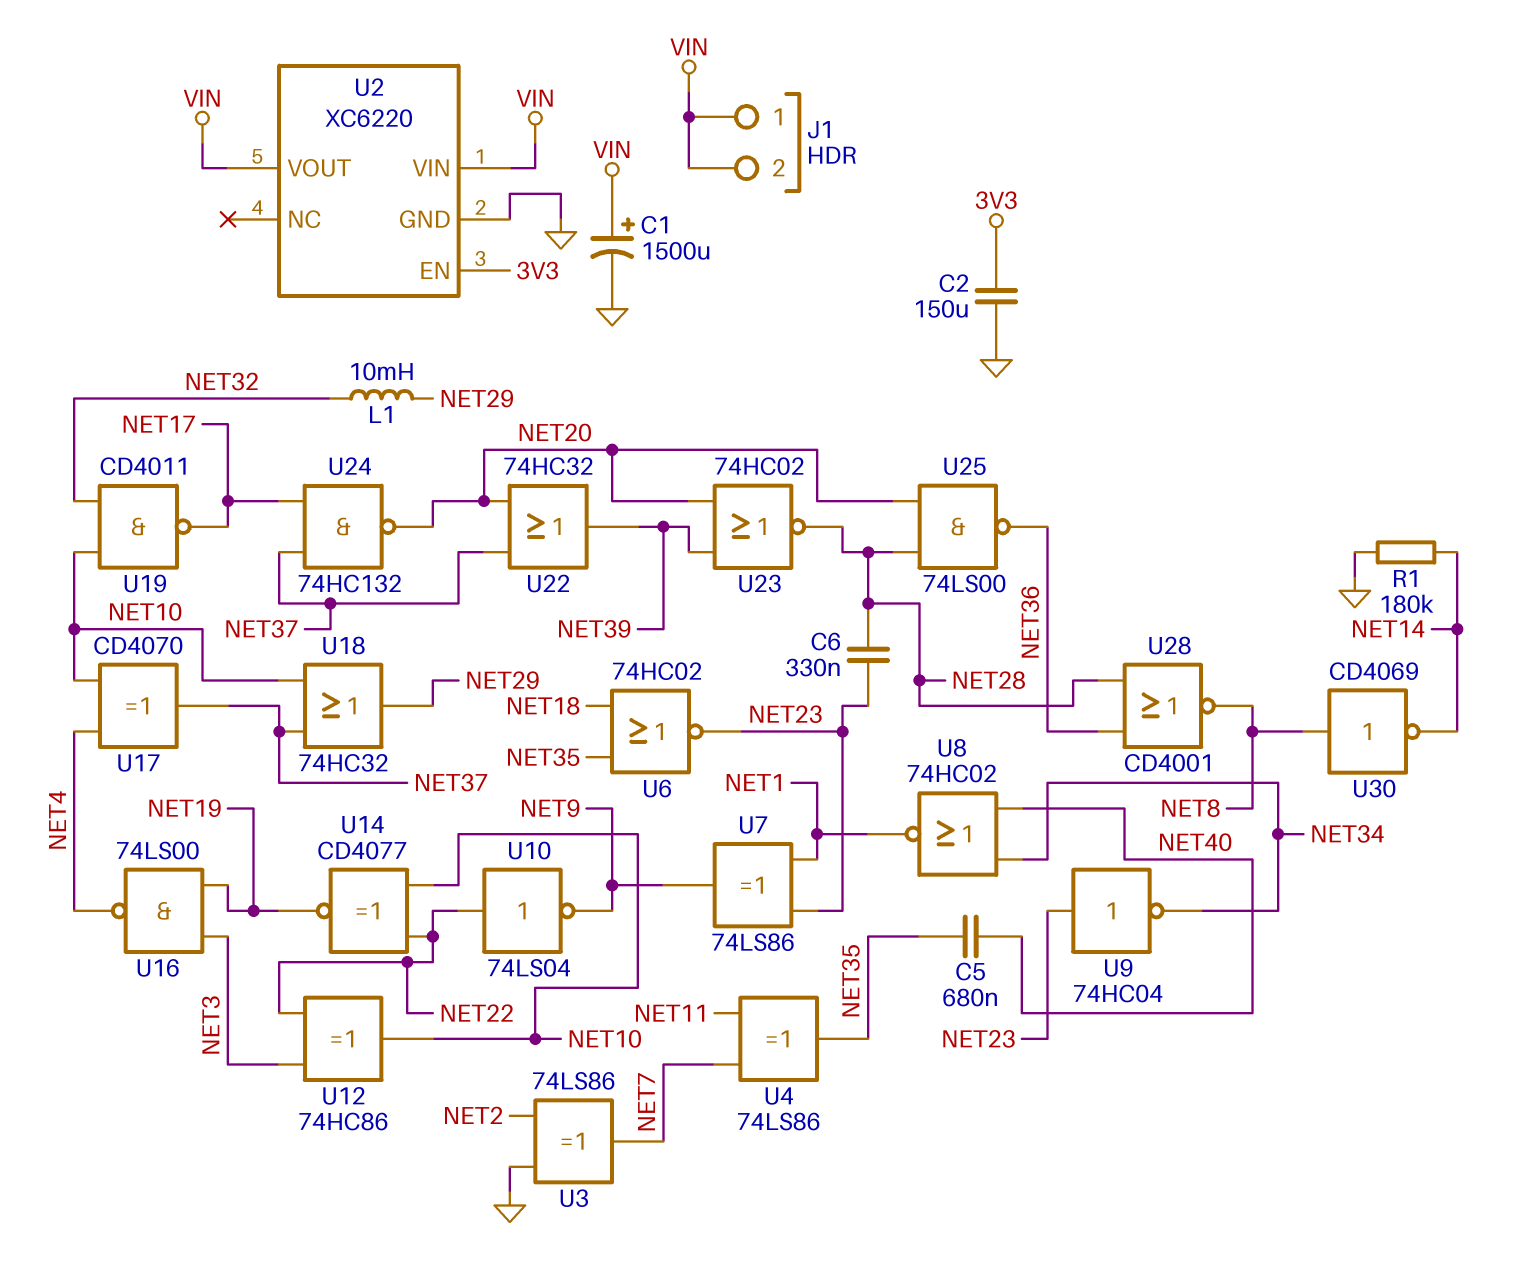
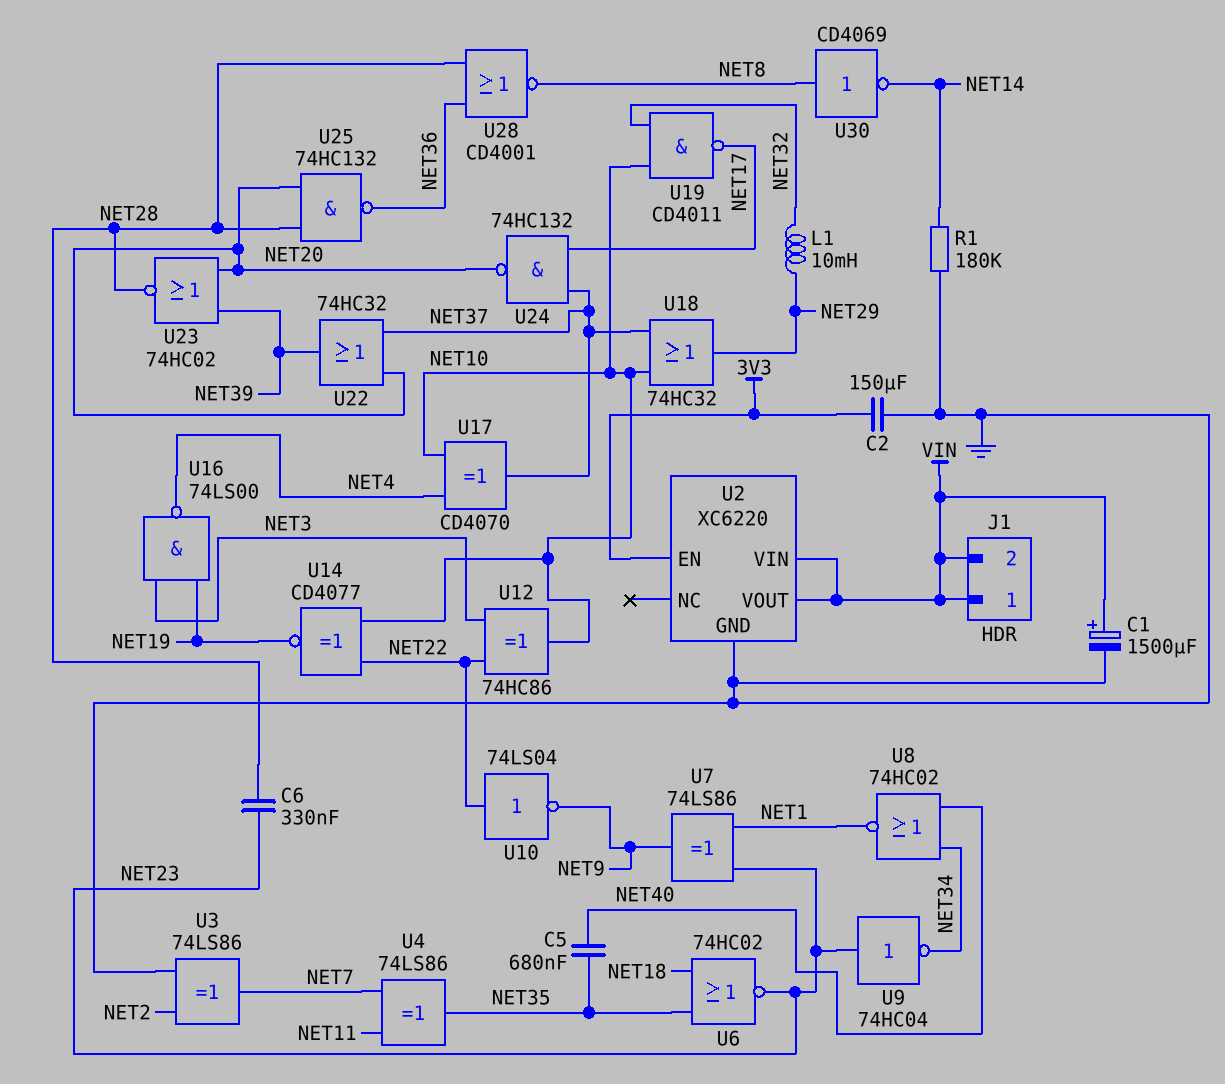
U25: NAND 74LS00 (in NET20, in NET28, out NET36) -> NAND 74HC132 (in NET20, in NET28, out NET36)

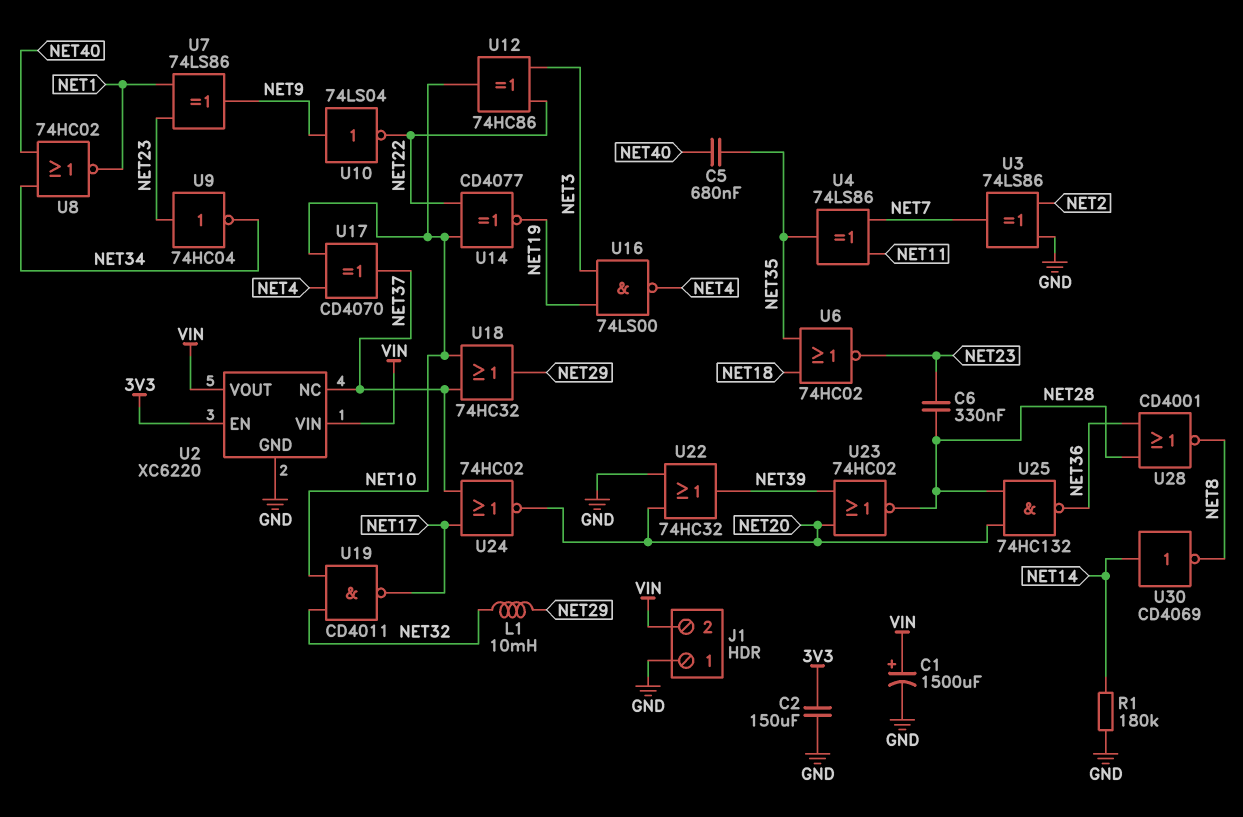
J1 pin 1: VIN -> GND
U2 pin NC: none -> NET37
U10: NOT 74LS04 (in NET22, out NET9) -> NOT 74LS04 (in NET9, out NET22)
U22: OR 74HC32 (in NET20, in NET37, out NET39) -> OR 74HC32 (in GND, in NET20, out NET39)
U24: NAND 74HC132 (in NET17, in NET37, out NET20) -> NOR 74HC02 (in NET17, in NET37, out NET20)
U30: NOT CD4069 (in NET8, out NET14) -> NOT CD4069 (in NET14, out NET8)

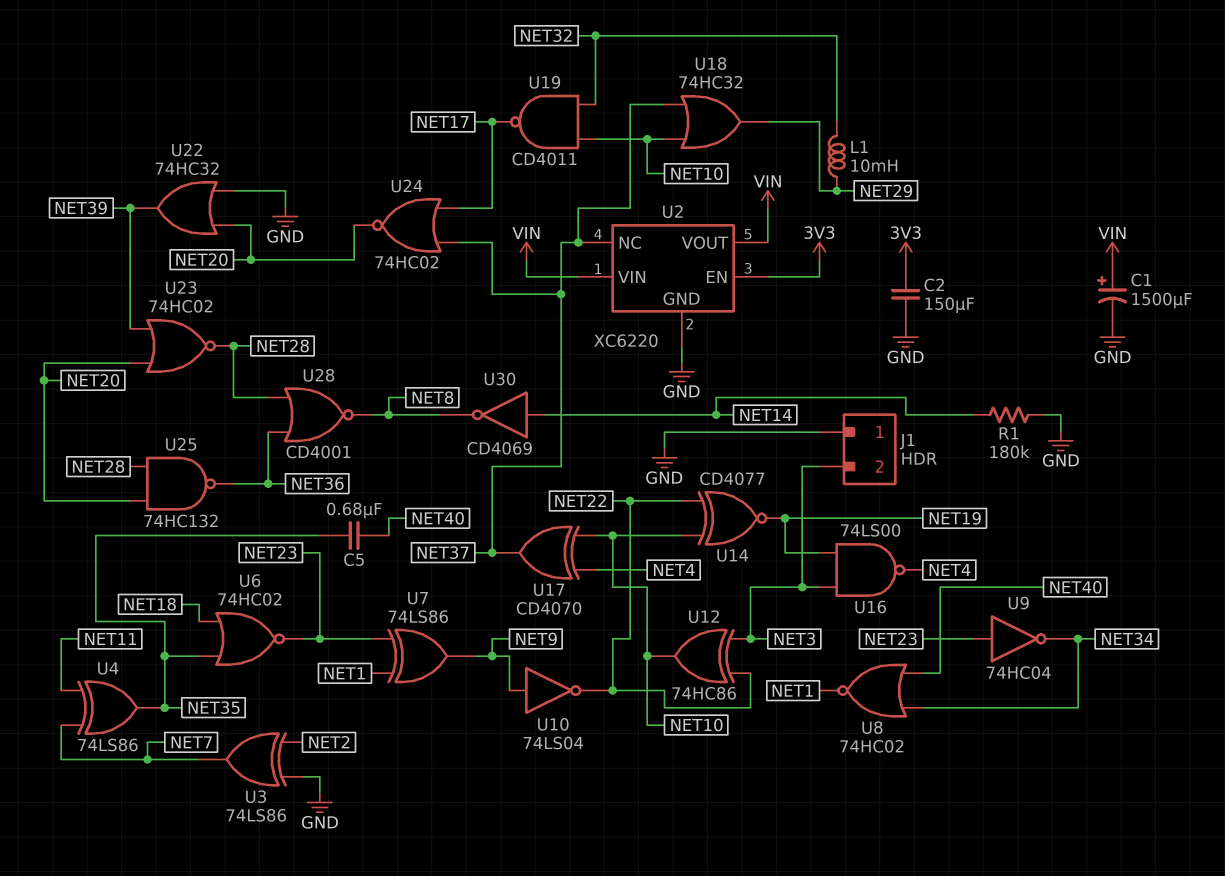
C6: 330nF (NET23, NET28) -> none
J1 pin 2: VIN -> NET3

